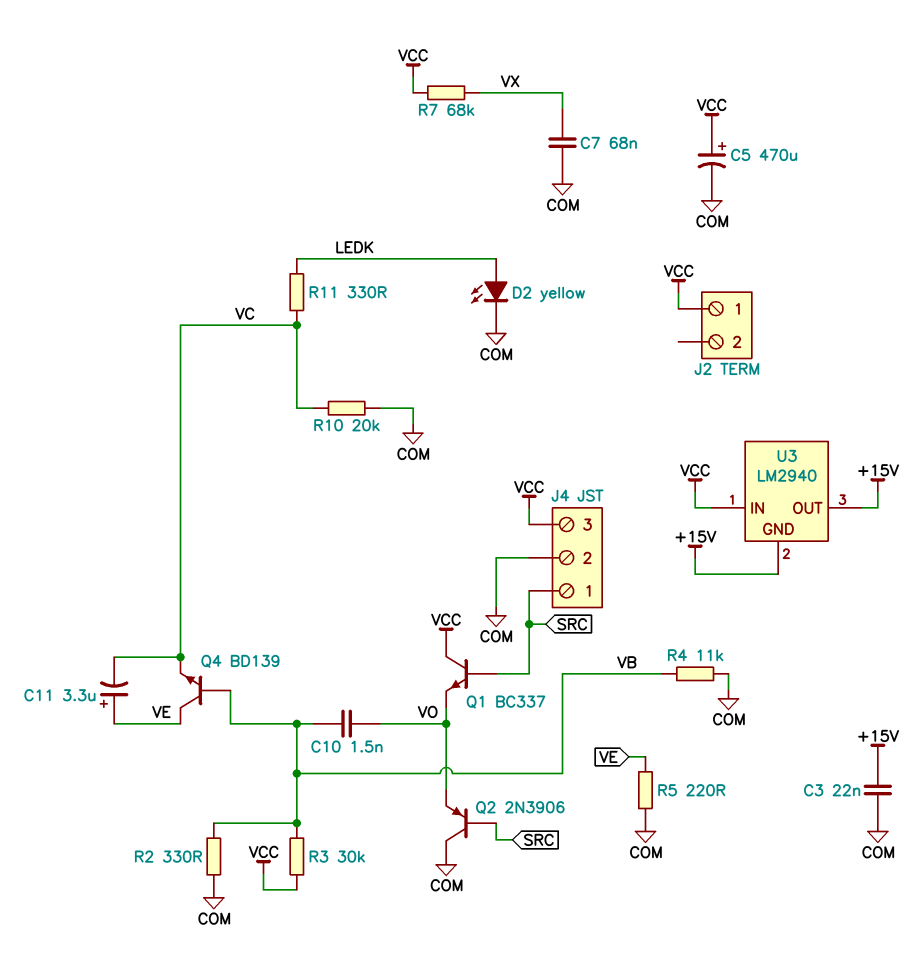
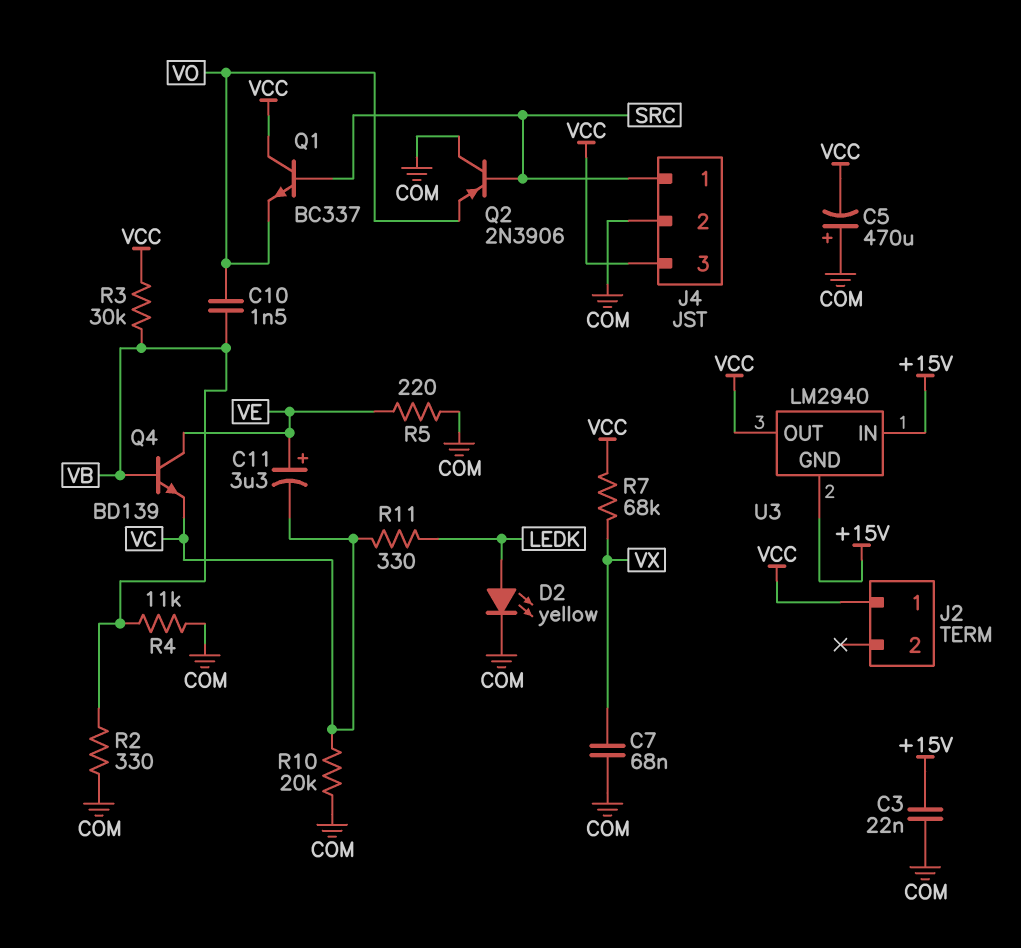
C5: 470uF (plus VCC, minus COM) -> 470uF (plus COM, minus VCC)
U3 pin IN: VCC -> +15V
U3 pin OUT: +15V -> VCC

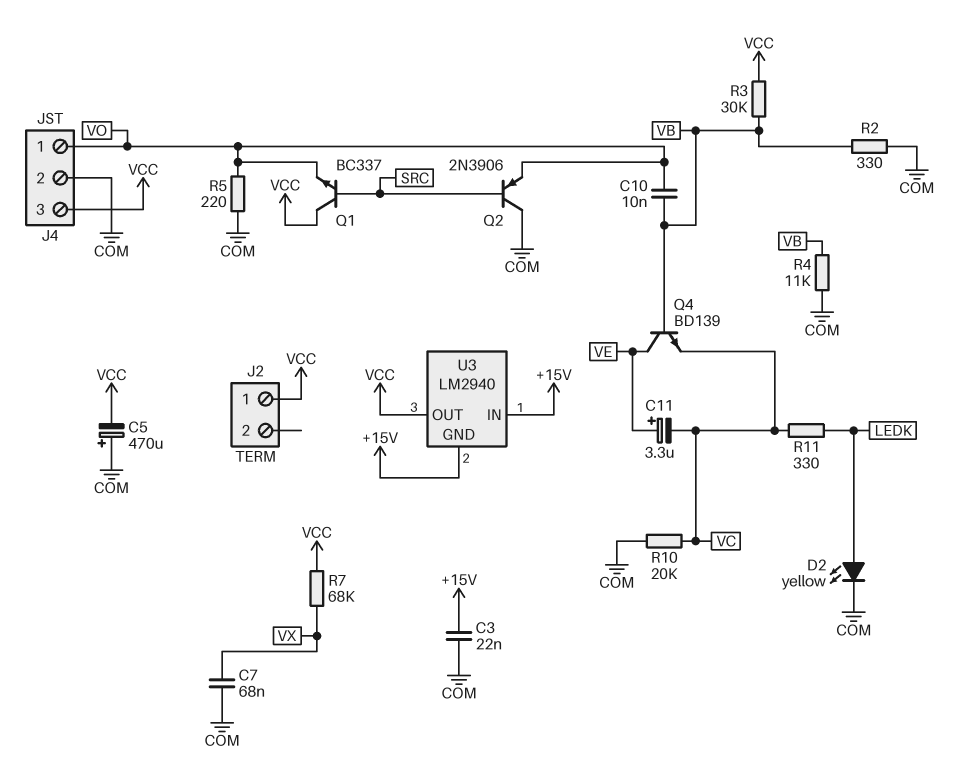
C10: 1.5nF (VB, VO) -> 10nF (VB, VO)
J4 pin 1: SRC -> VO
R5: 220 (COM, VE) -> 220 (COM, VO)

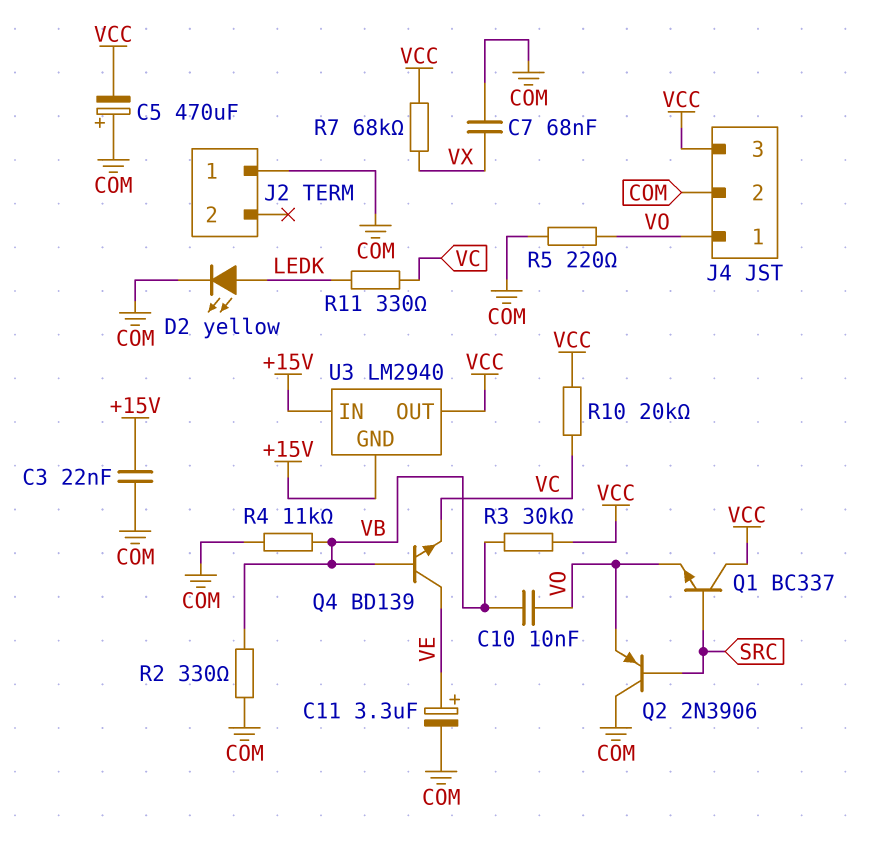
C11: 3.3uF (plus VE, minus VC) -> 3.3uF (plus VE, minus COM)
J2 pin 1: VCC -> COM
R10: 20k (COM, VC) -> 20k (VC, VCC)

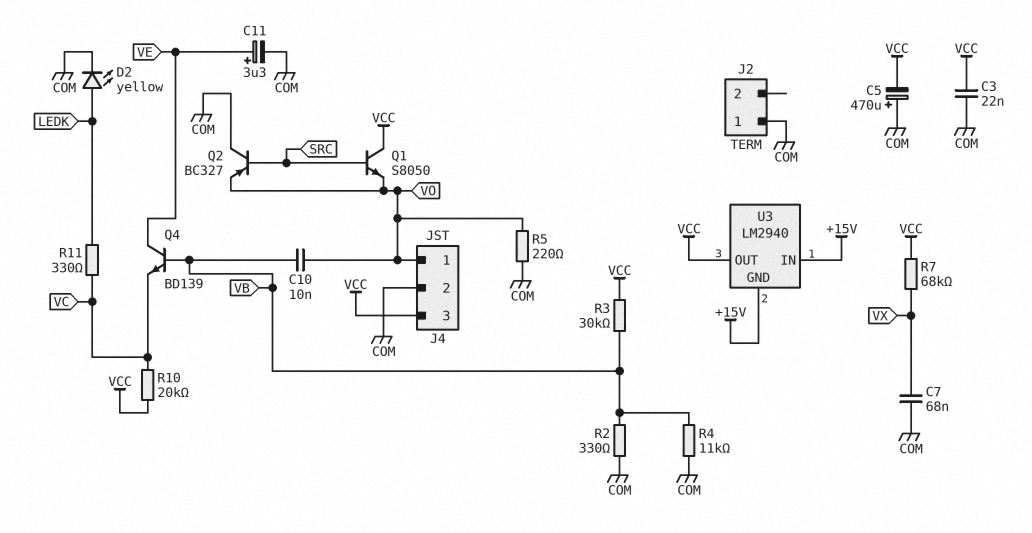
C3: 22nF (+15V, COM) -> 22nF (COM, VCC)
Q1: NPN BC337 (B SRC, C VCC, E VO) -> NPN S8050 (B SRC, C VCC, E VO)
Q2: PNP 2N3906 (B SRC, C COM, E VO) -> PNP BC327 (B SRC, C COM, E VO)

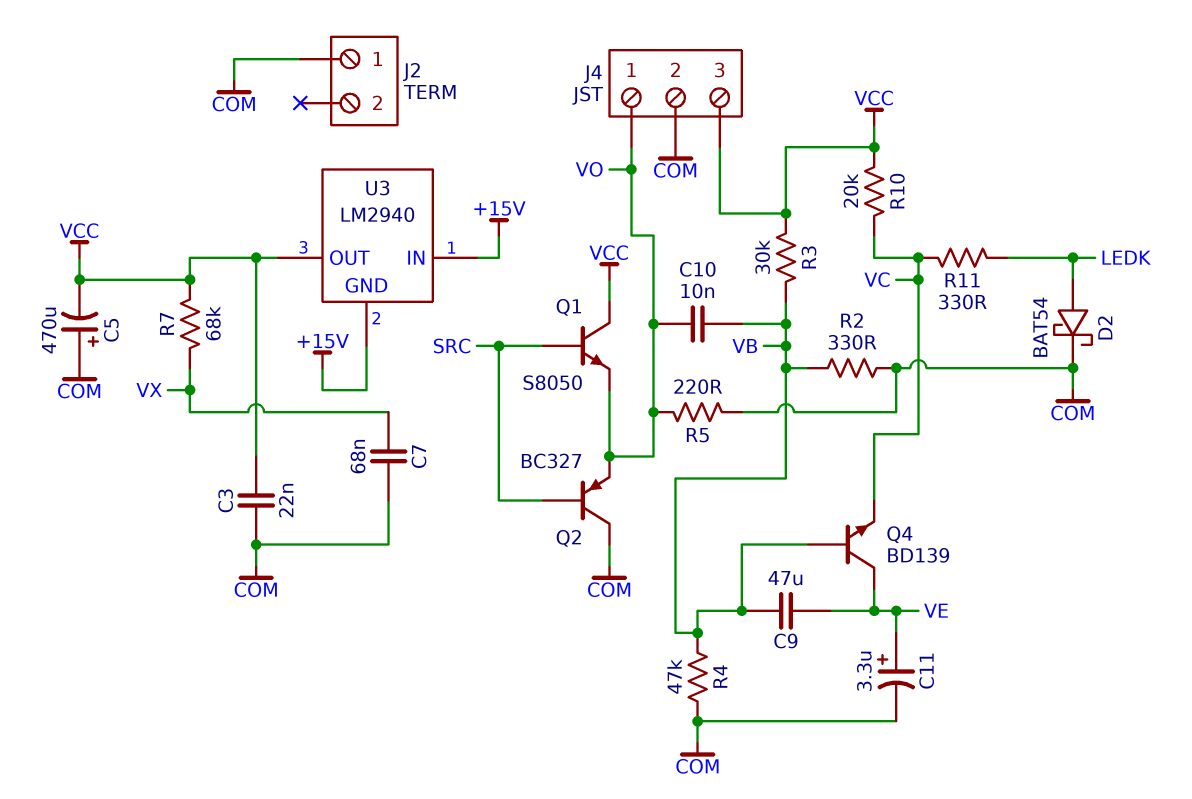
C9: none -> 47uF (VB, VE)
D2: LED yellow (A LEDK, K COM) -> schottky BAT54 (A LEDK, K COM)
R4: 11k (COM, VB) -> 47k (COM, VB)

